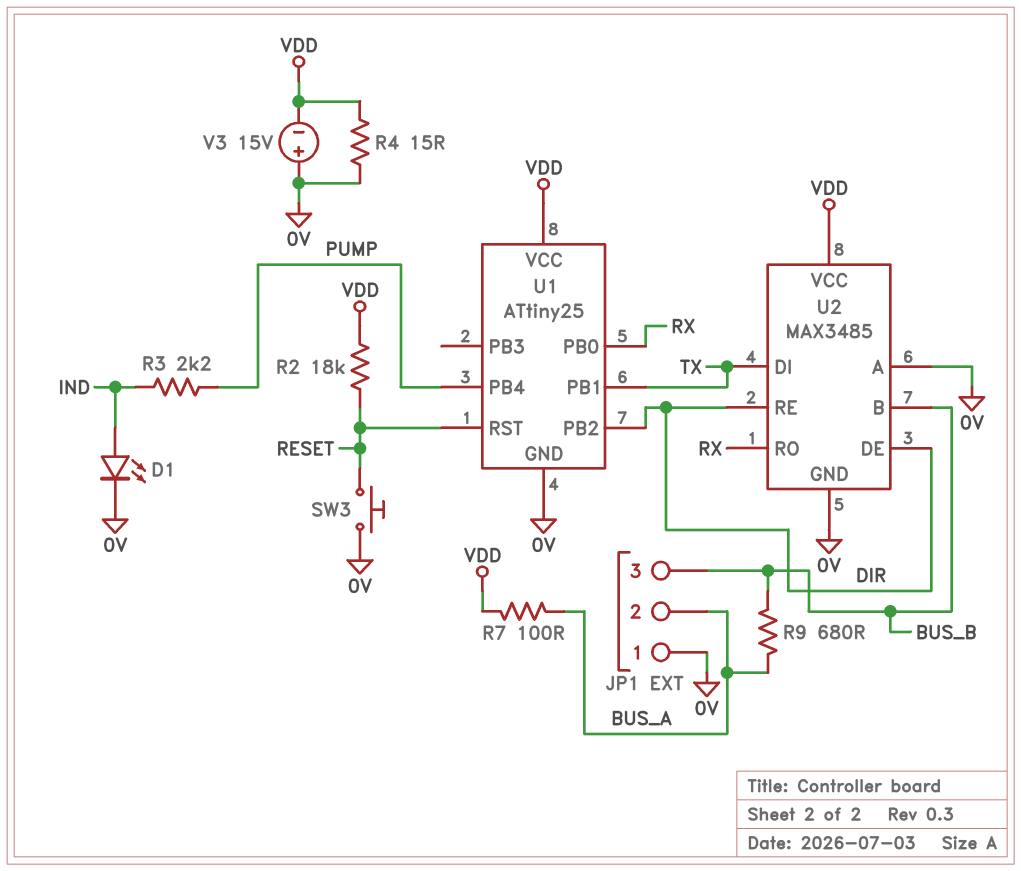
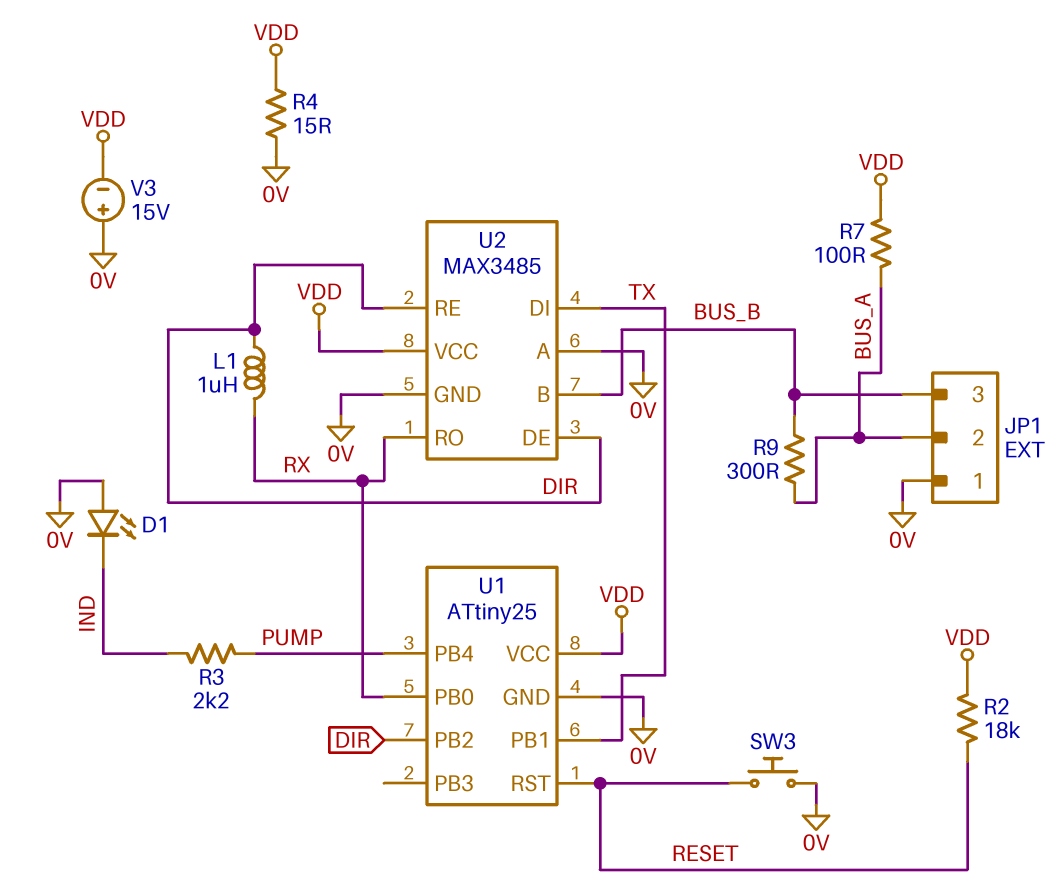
D1: LED (A IND, K 0V) -> LED (A 0V, K IND)
L1: none -> 1uH (DIR, RX)
R9: 680 (BUS_A, BUS_B) -> 300 (BUS_A, BUS_B)

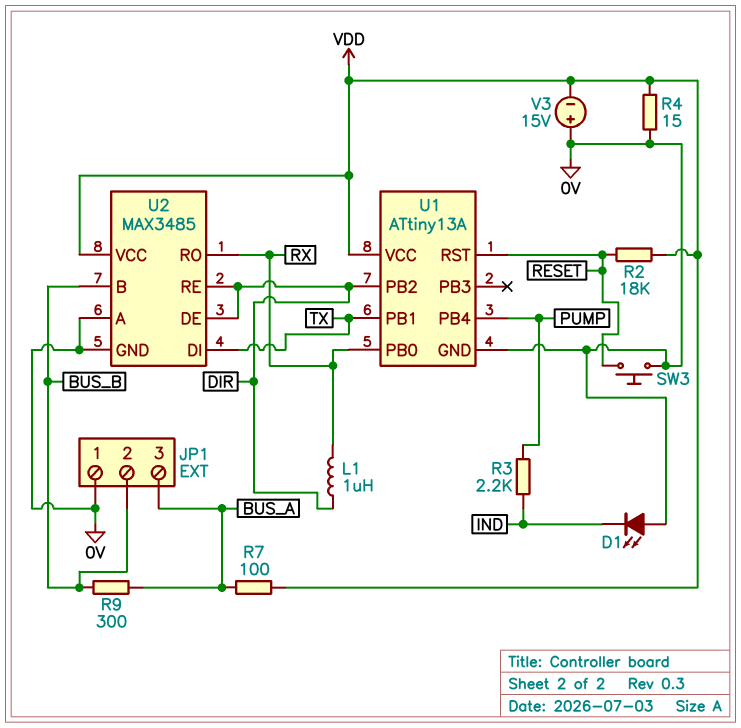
JP1 pin 2: BUS_A -> BUS_B
JP1 pin 3: BUS_B -> BUS_A
U1: ATtiny25 -> ATtiny13A

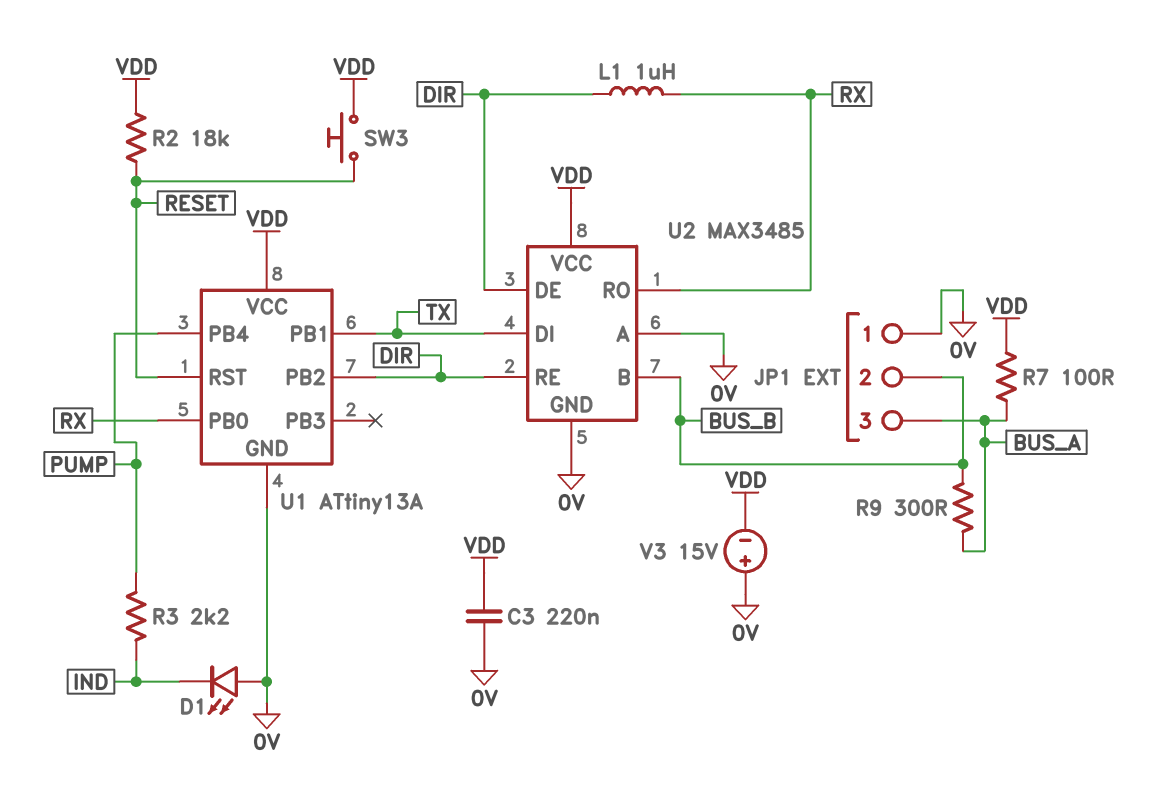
C3: none -> 220nF (0V, VDD)
R4: 15 (0V, VDD) -> none
SW3: button (0V, RESET) -> button (RESET, VDD)

